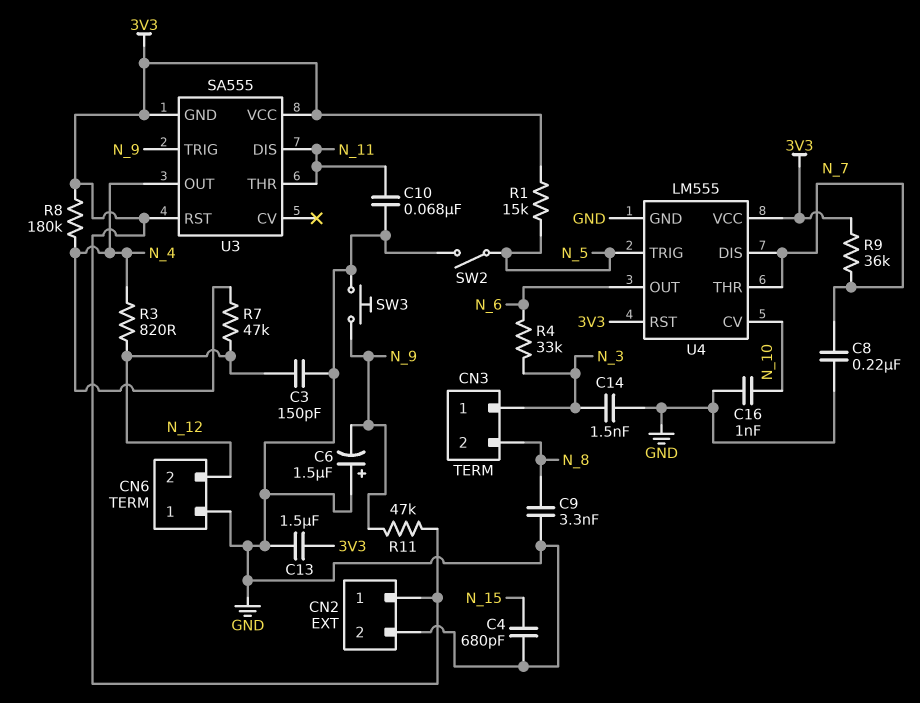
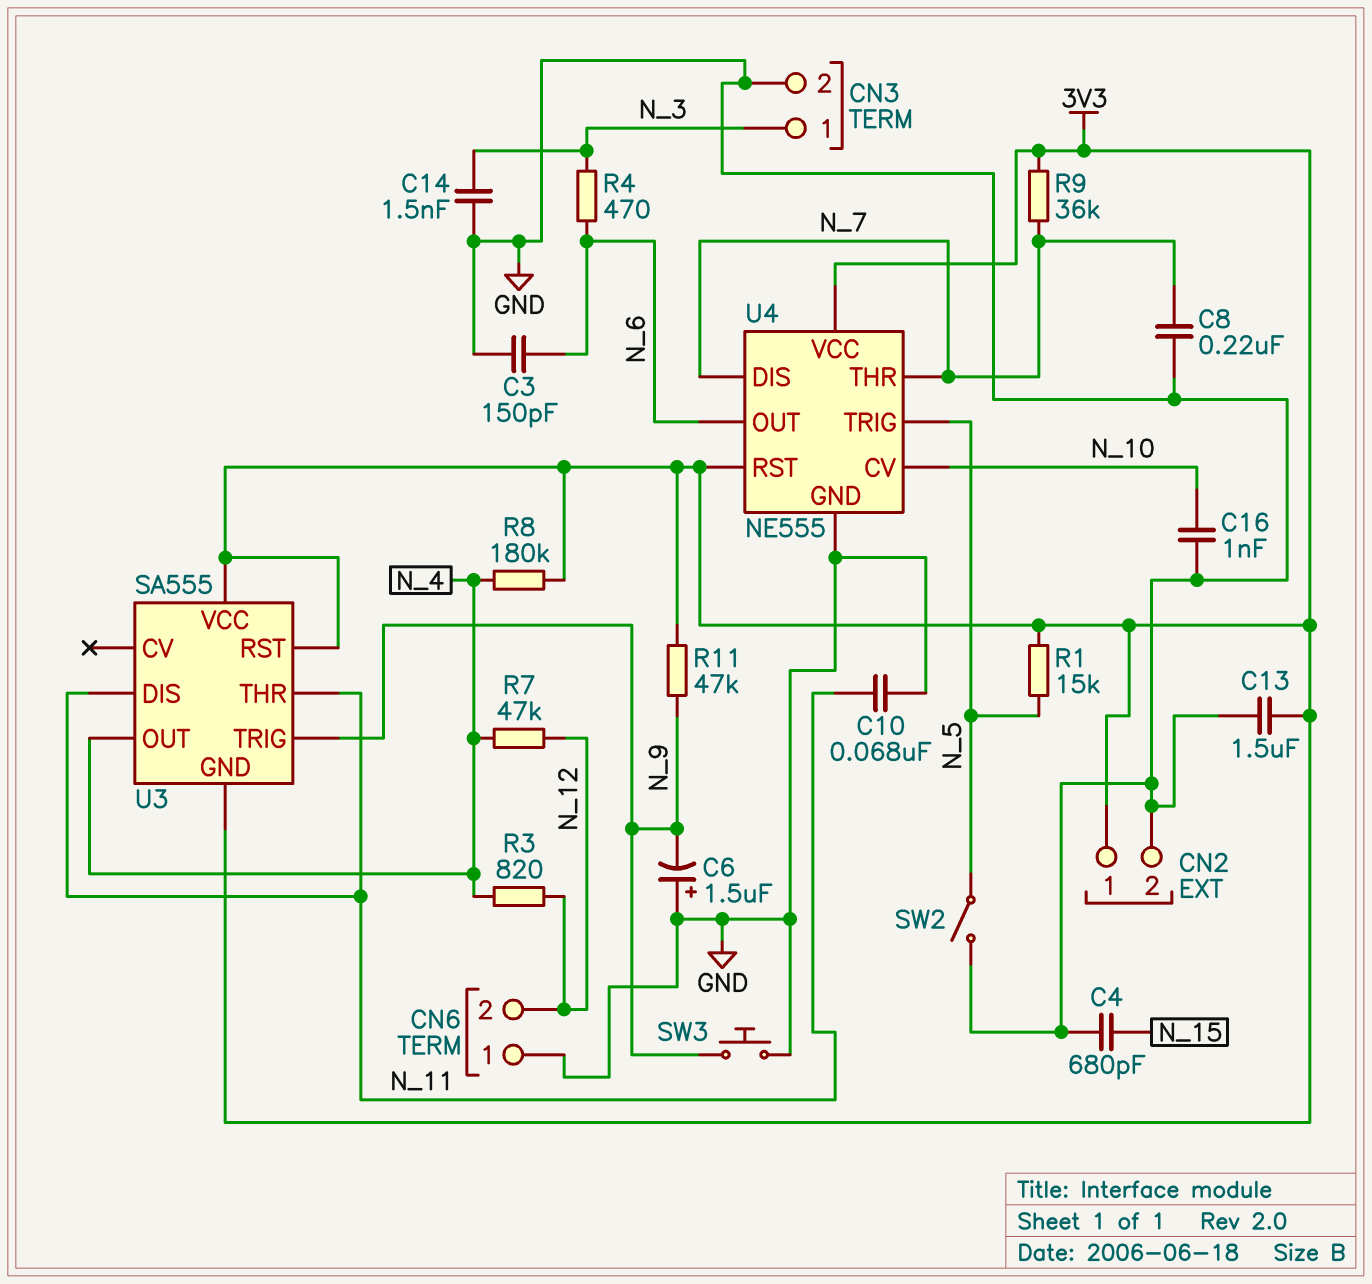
C3: 150pF (GND, N_12) -> 150pF (GND, N_6)
C9: 3.3nF (GND, N_8) -> none
CN3 pin 2: N_8 -> GND
R4: 33k (N_3, N_6) -> 470 (N_3, N_6)
U4: LM555 -> NE555

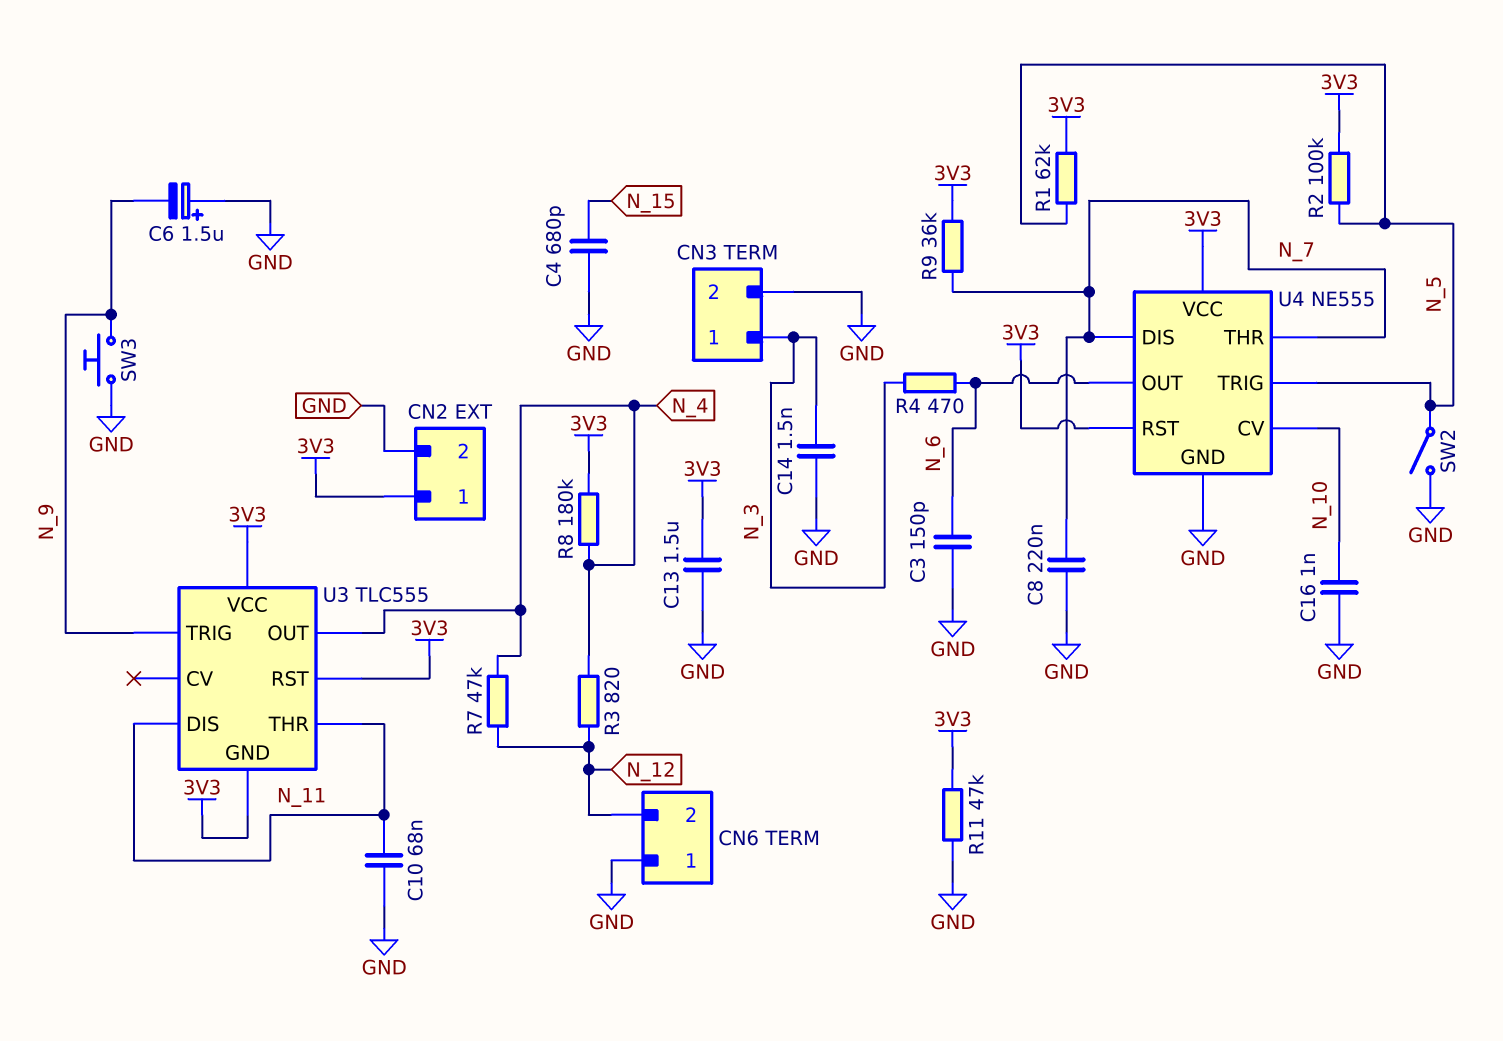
R1: 15k (3V3, N_5) -> 62k (3V3, N_5)
R2: none -> 100k (3V3, N_5)
R11: 47k (3V3, N_9) -> 47k (3V3, GND)
U3: SA555 -> TLC555

